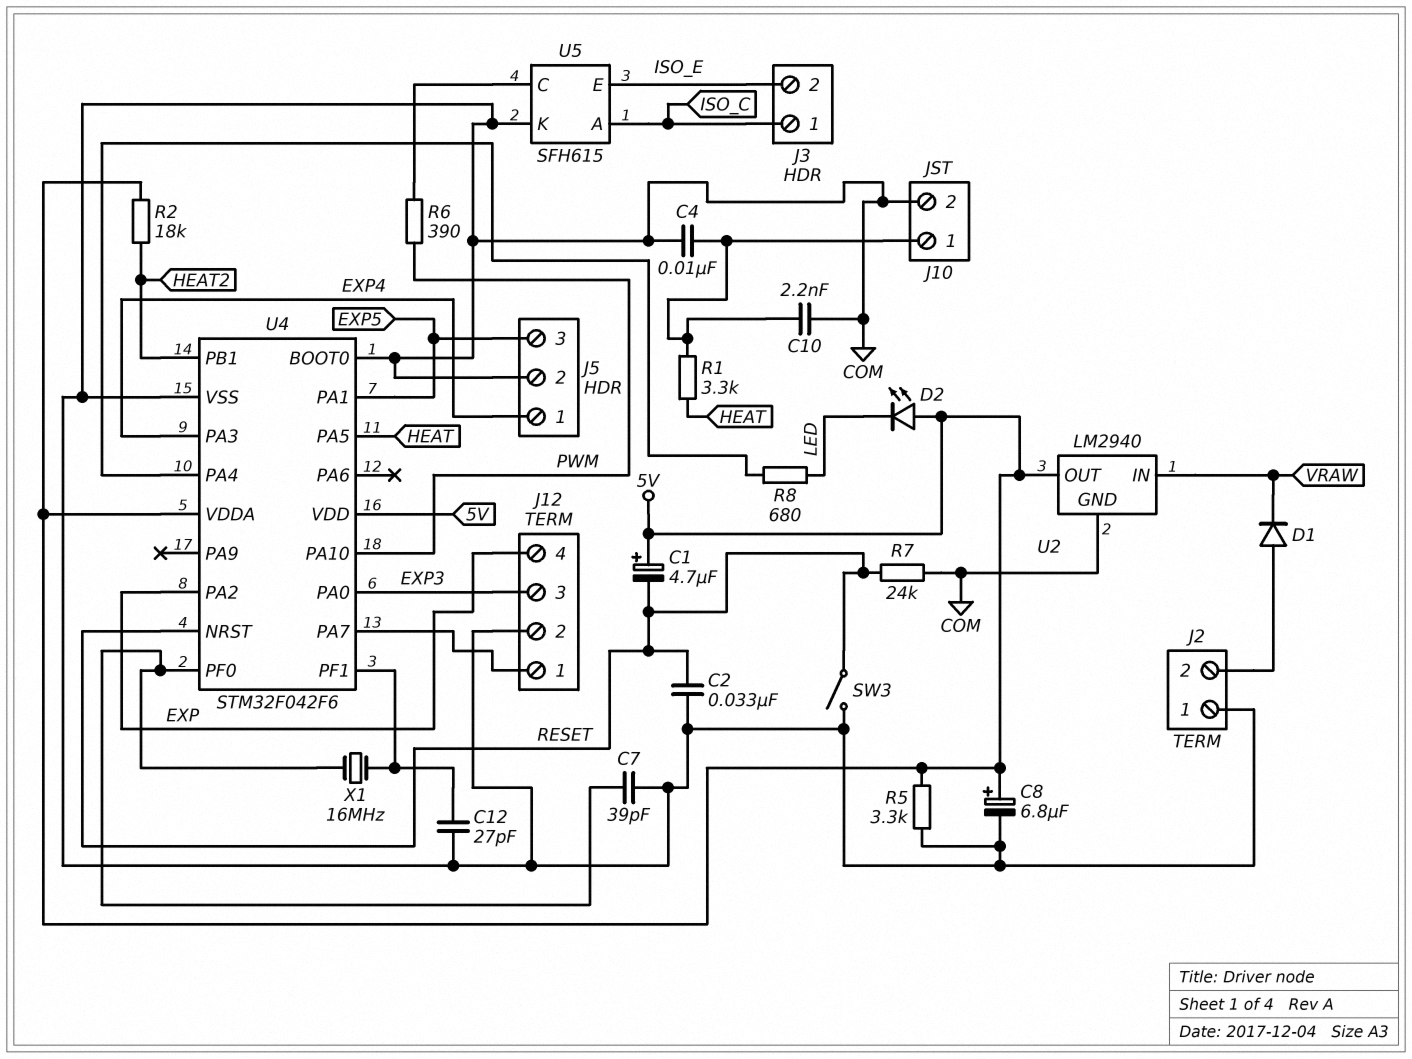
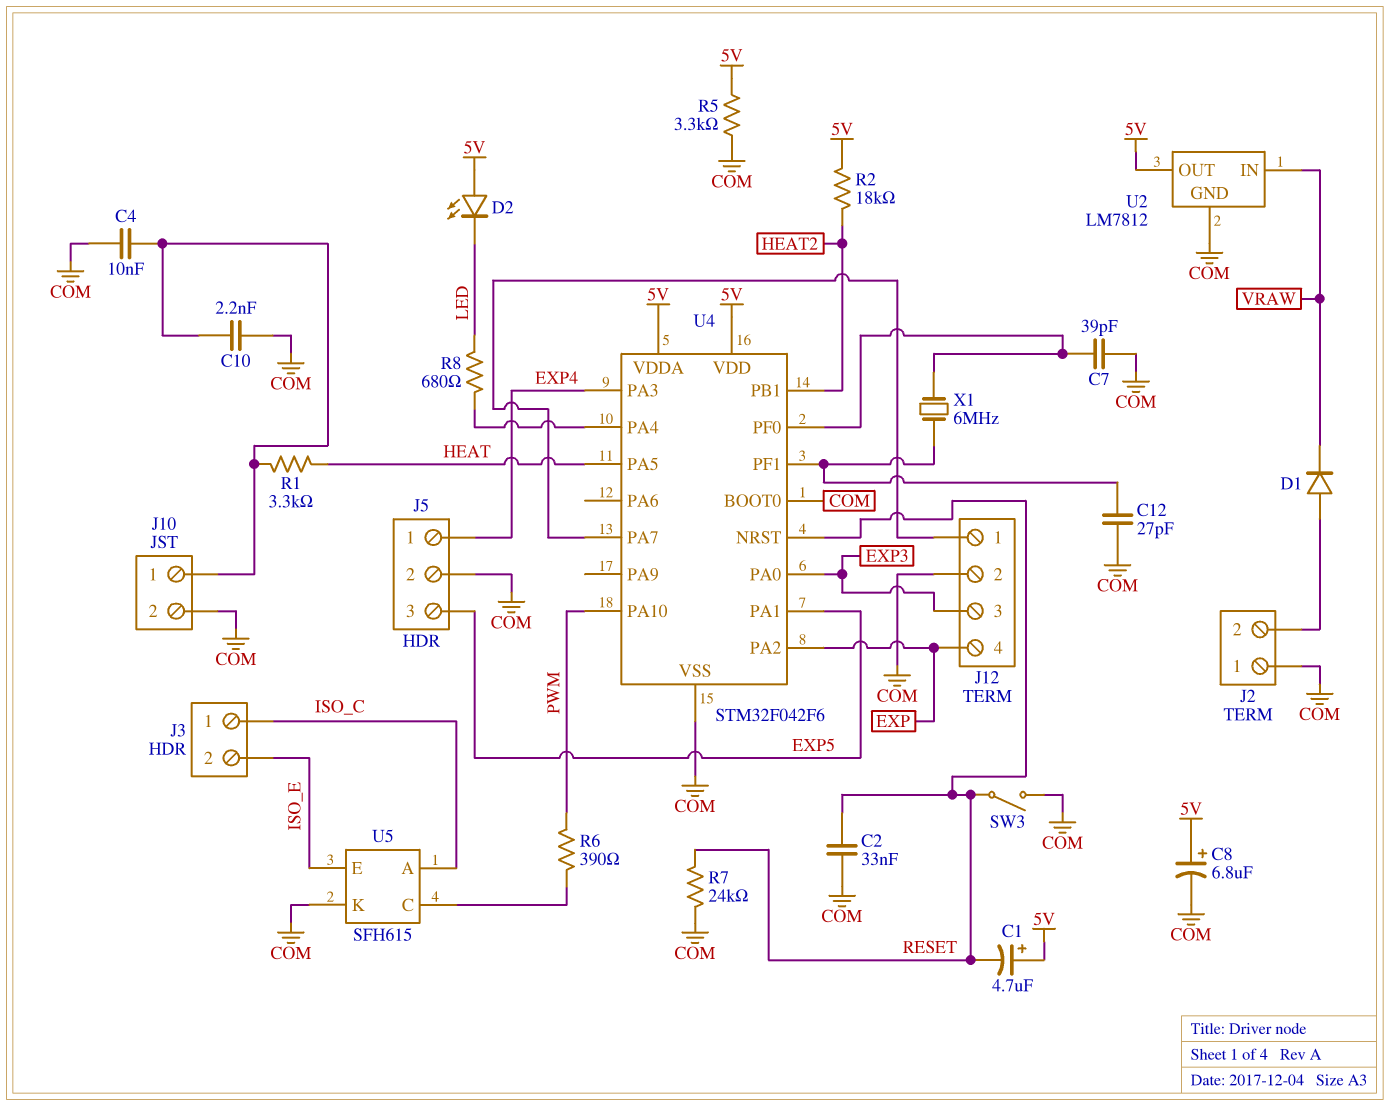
U2: LM2940 -> LM7812
X1: 16MHz (U4/PF0, U4/PF1) -> 6MHz (U4/PF0, U4/PF1)

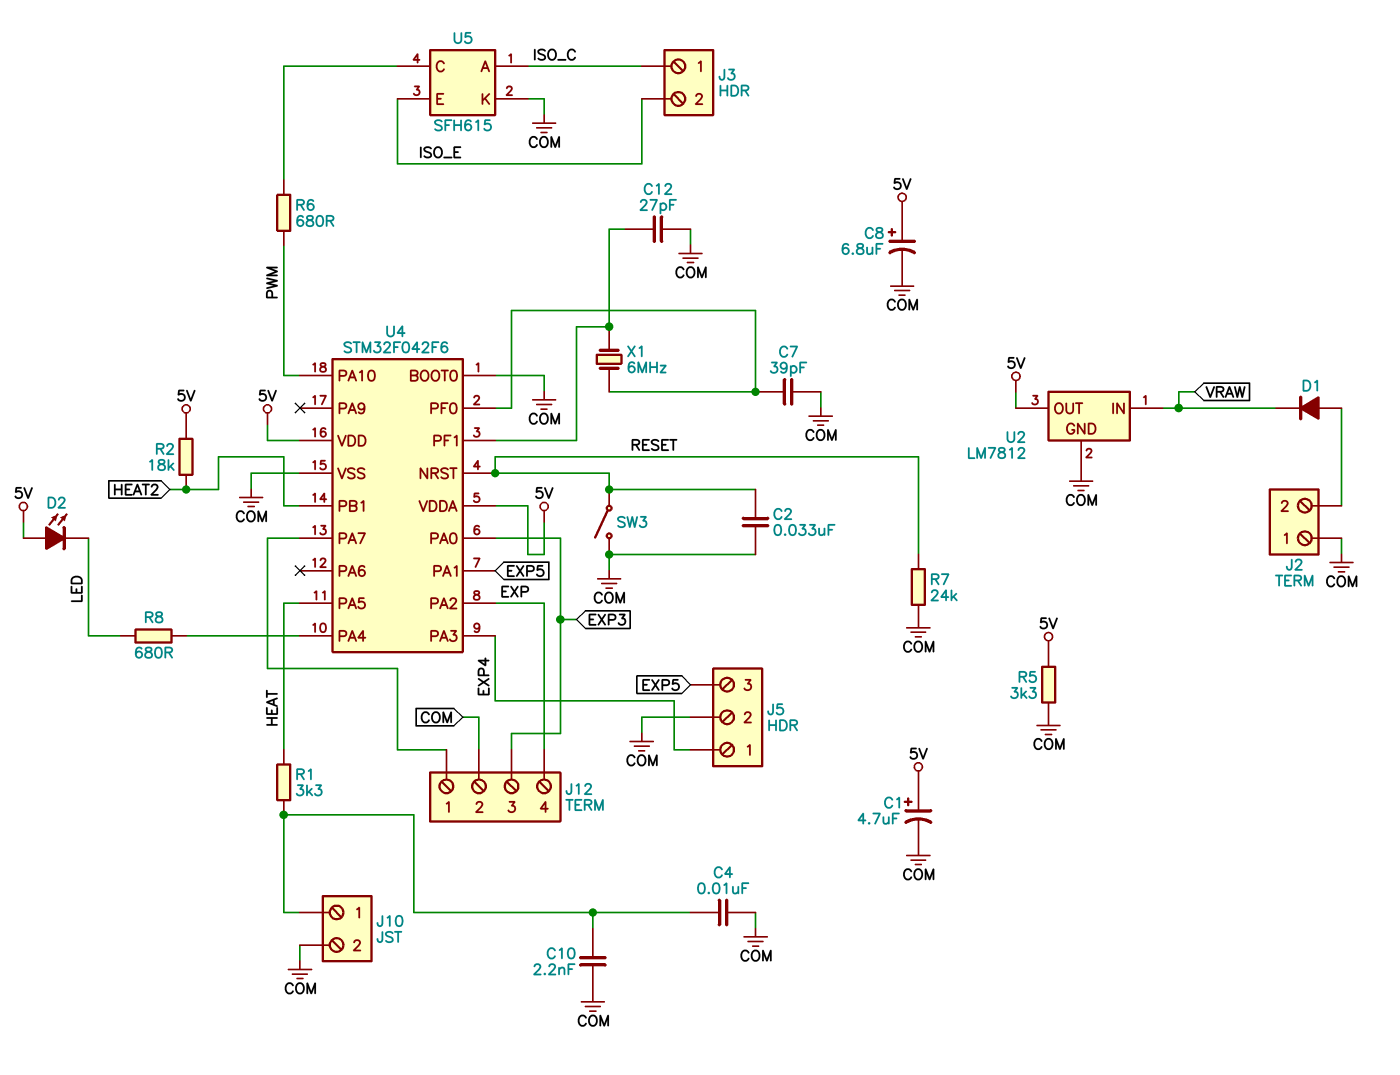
C1: 4.7uF (plus 5V, minus RESET) -> 4.7uF (plus 5V, minus COM)
R6: 390 (PWM, U5/C) -> 680 (PWM, U5/C)

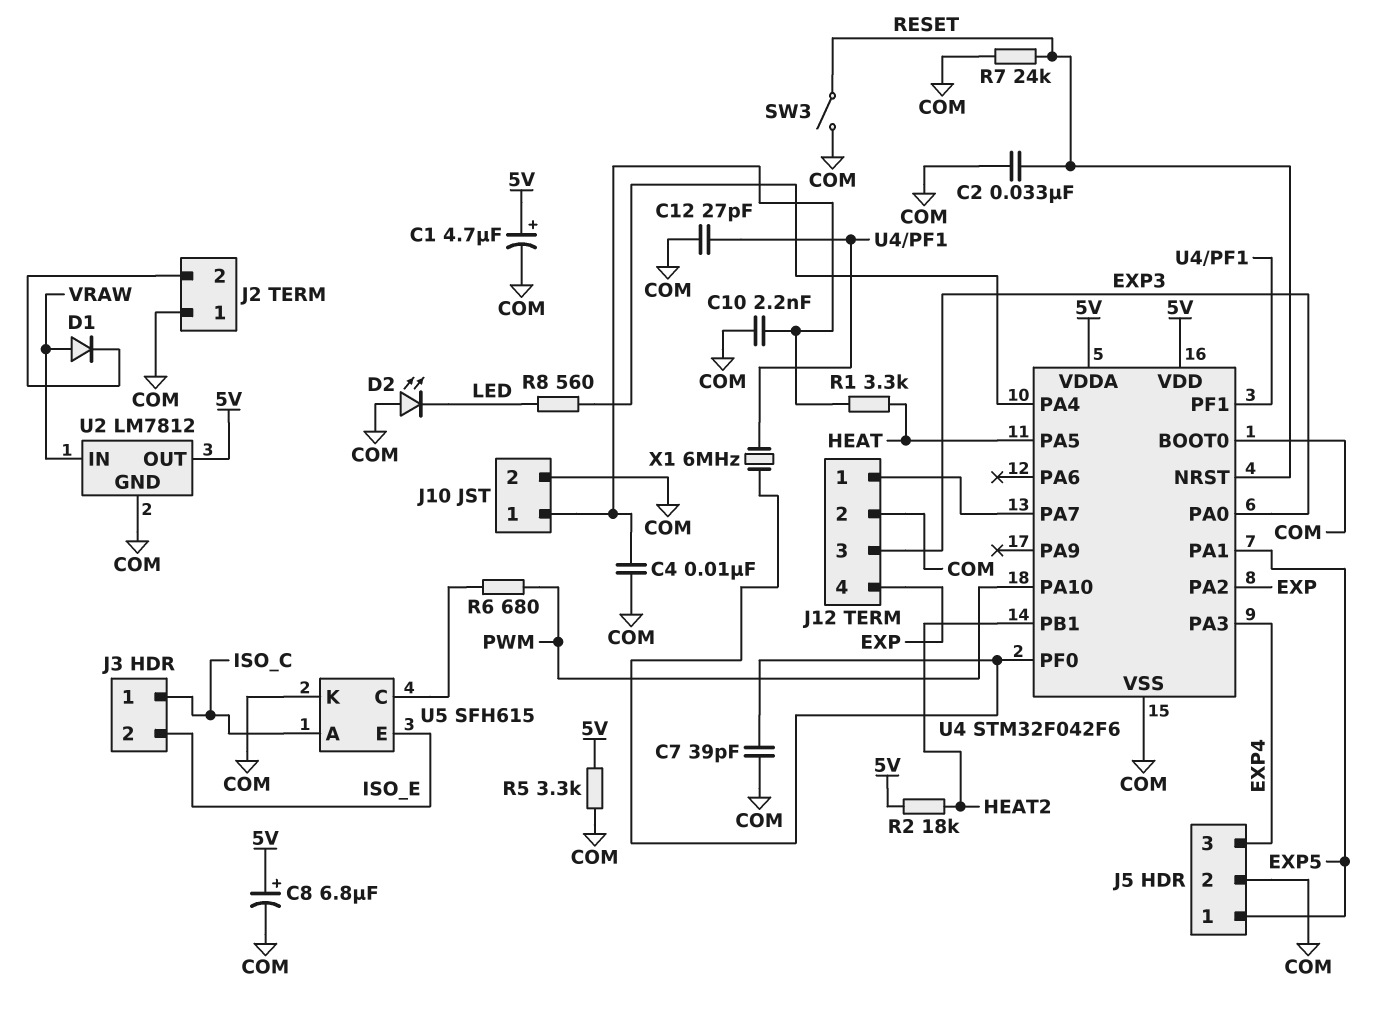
D1: diode (A J2/2, K VRAW) -> diode (A VRAW, K J2/2)
D2: LED (A 5V, K LED) -> LED (A COM, K LED)
J5 pin 1: EXP4 -> EXP5
J5 pin 3: EXP5 -> EXP4
R8: 680 (LED, U4/PA4) -> 560 (LED, U4/PA4)

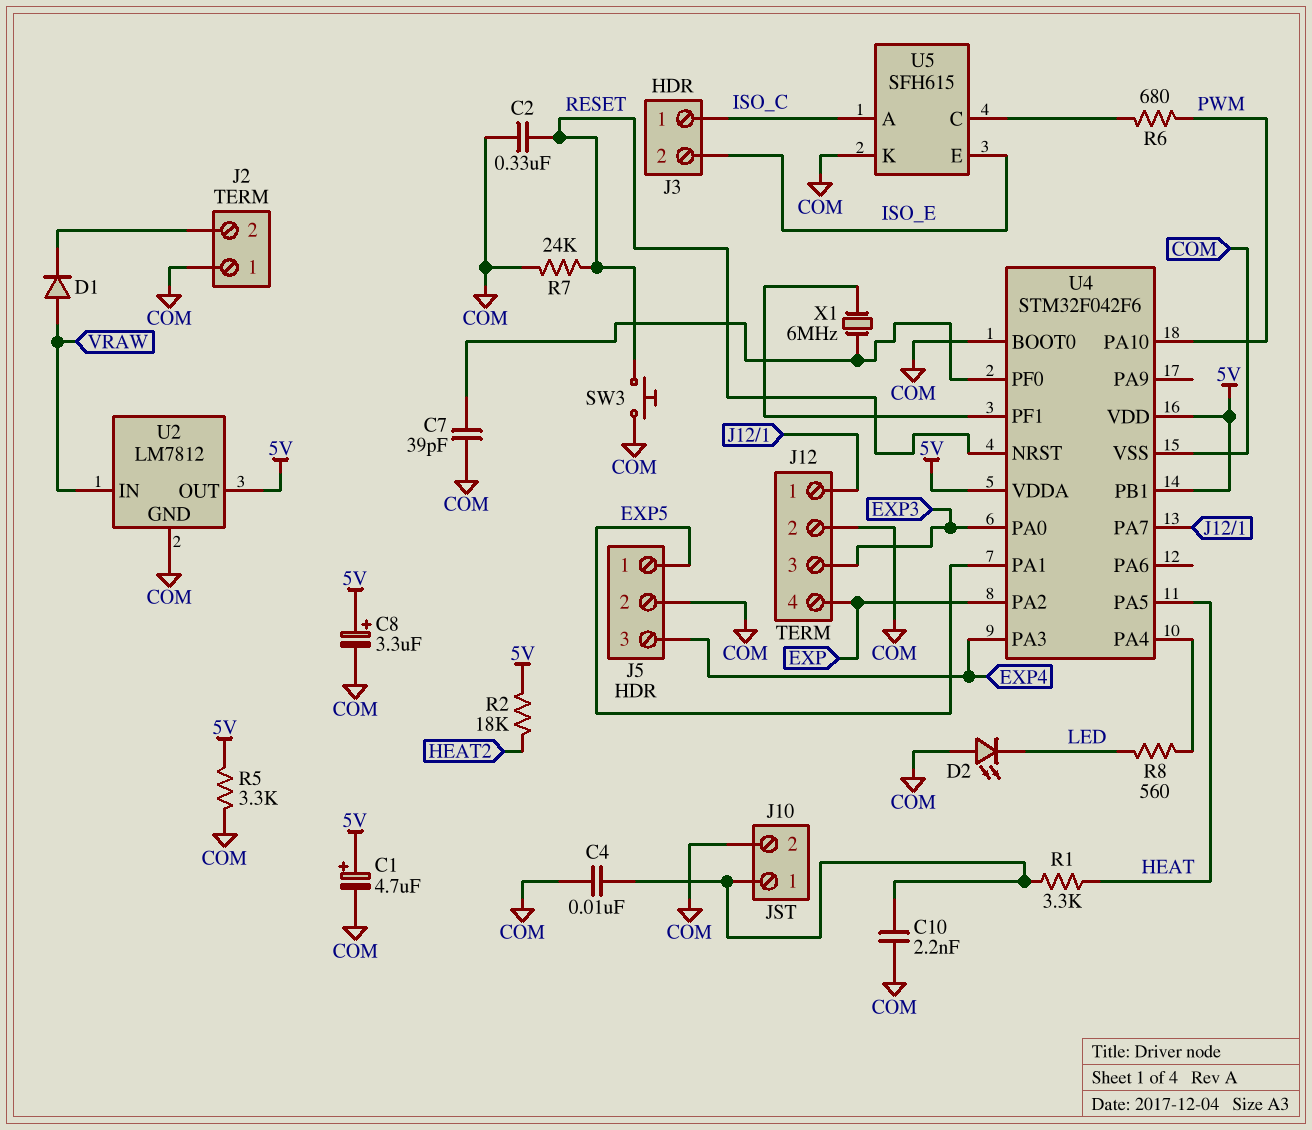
C2: 33nF (COM, RESET) -> 330nF (COM, RESET)
C8: 6.8uF (plus 5V, minus COM) -> 3.3uF (plus 5V, minus COM)
C12: 27pF (COM, U4/PF1) -> none
SW3: switch (COM, RESET) -> button (COM, RESET)
U4 pin PB1: HEAT2 -> 5V

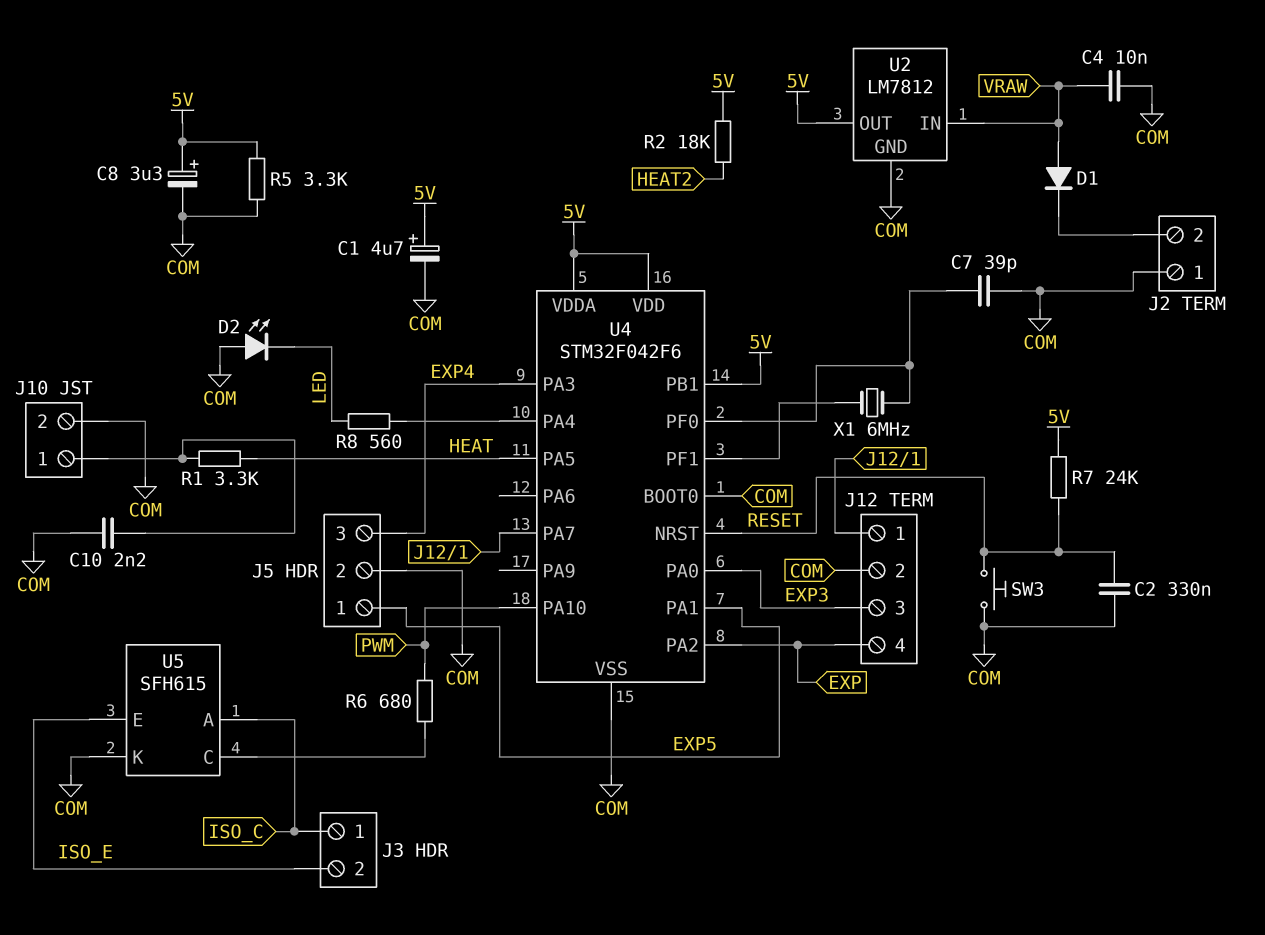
C4: 10nF (COM, J10/1) -> 10nF (COM, VRAW)
R7: 24k (COM, RESET) -> 24k (5V, RESET)

